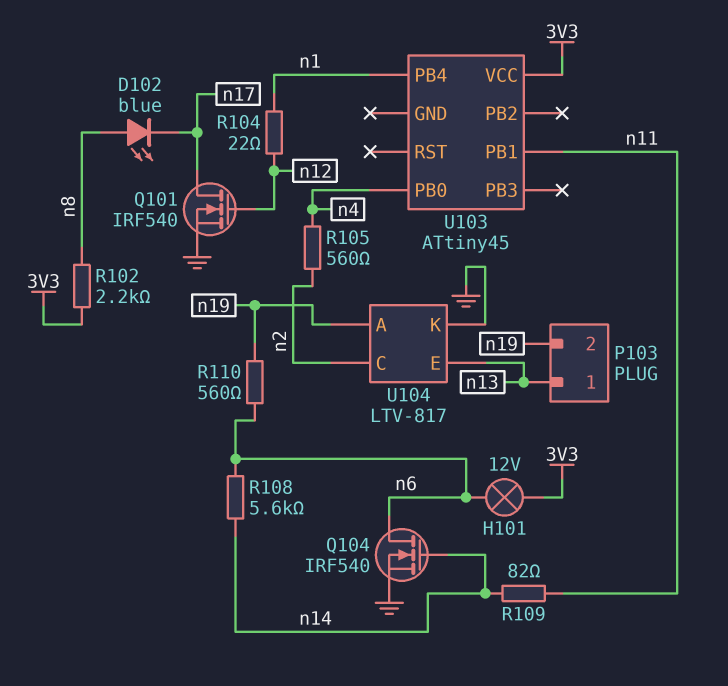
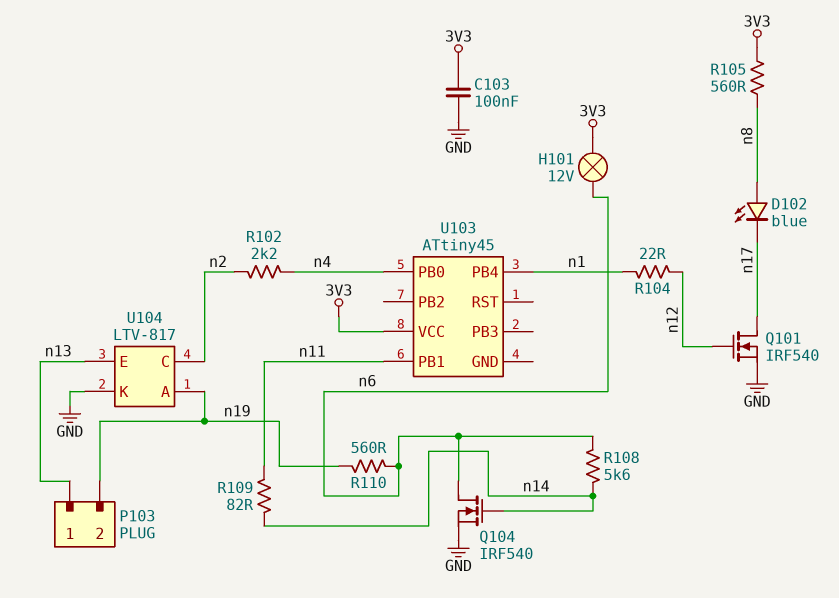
C103: none -> 100nF (3V3, GND)
R102: 2.2k (3V3, n8) -> 2.2k (n2, n4)
R105: 560 (n2, n4) -> 560 (3V3, n8)

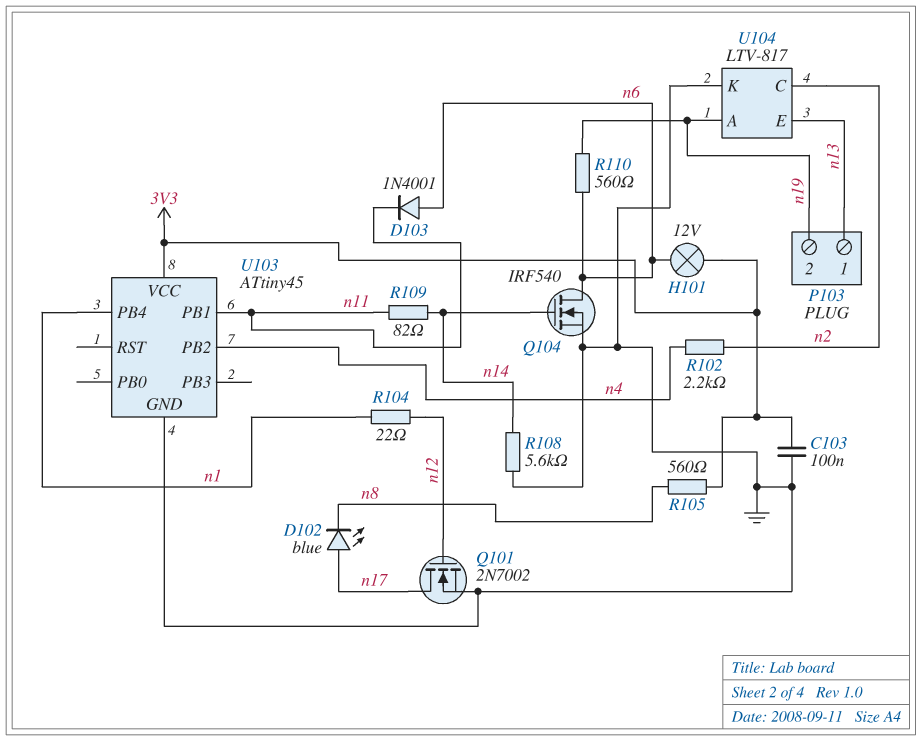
D102: LED blue (A n8, K n17) -> LED blue (A n17, K n8)
D103: none -> diode 1N4001 (A n6, K n11)
Q101: NMOS IRF540 (G n12, D n17, S GND) -> NMOS 2N7002 (G n12, D n17, S GND)
R108: 5.6k (n6, n14) -> 5.6k (GND, n14)
U103 pin GND: none -> GND
U103 pin PB0: n4 -> none
U103 pin PB2: none -> n4

